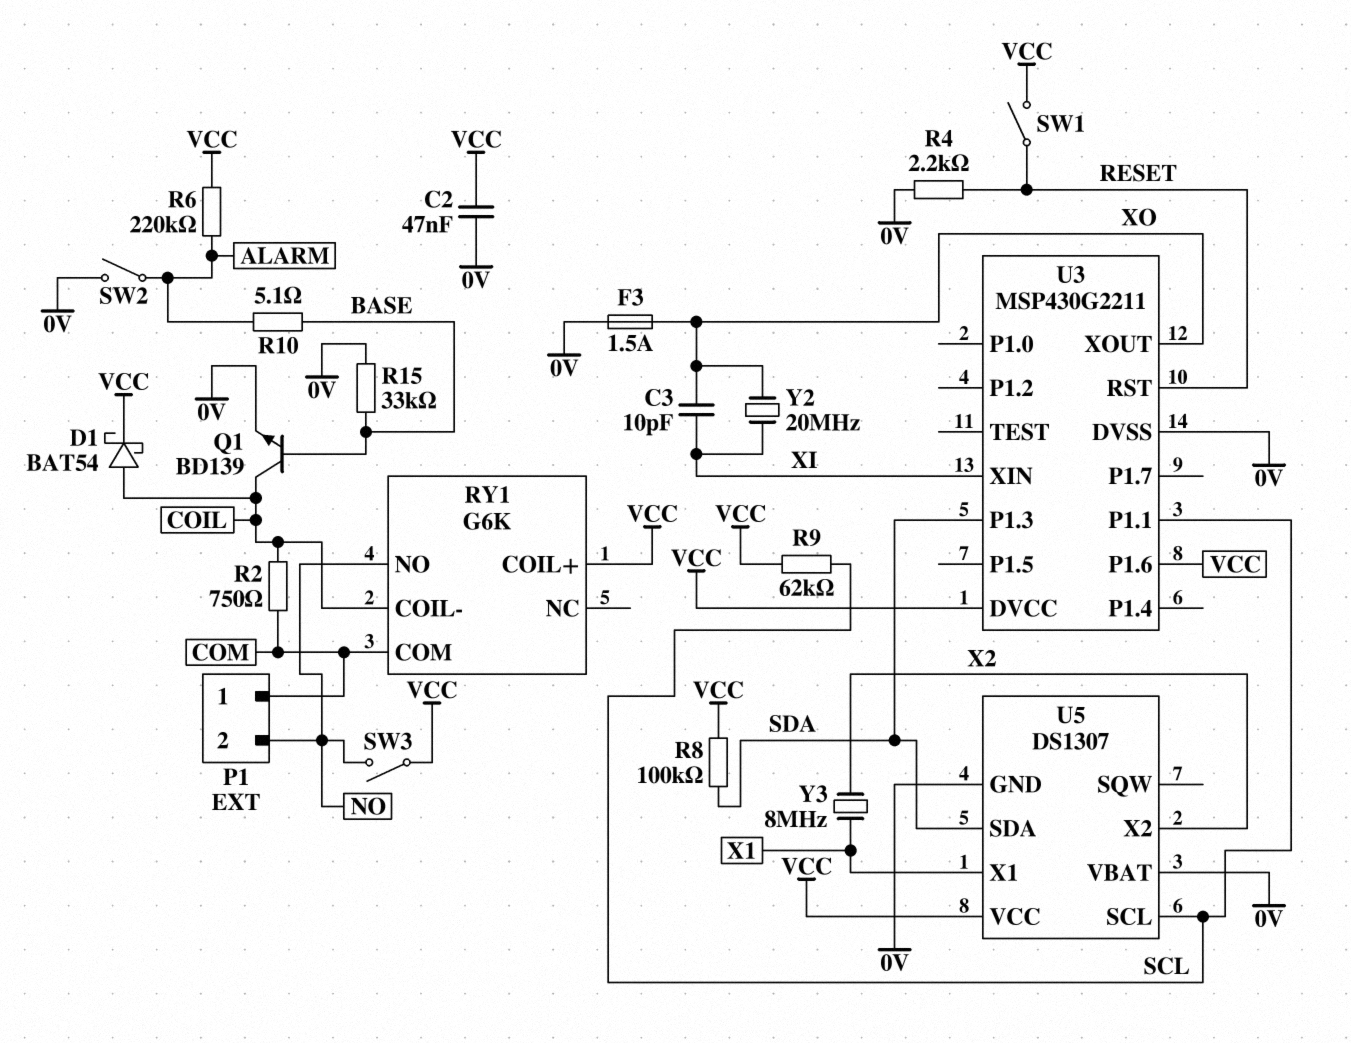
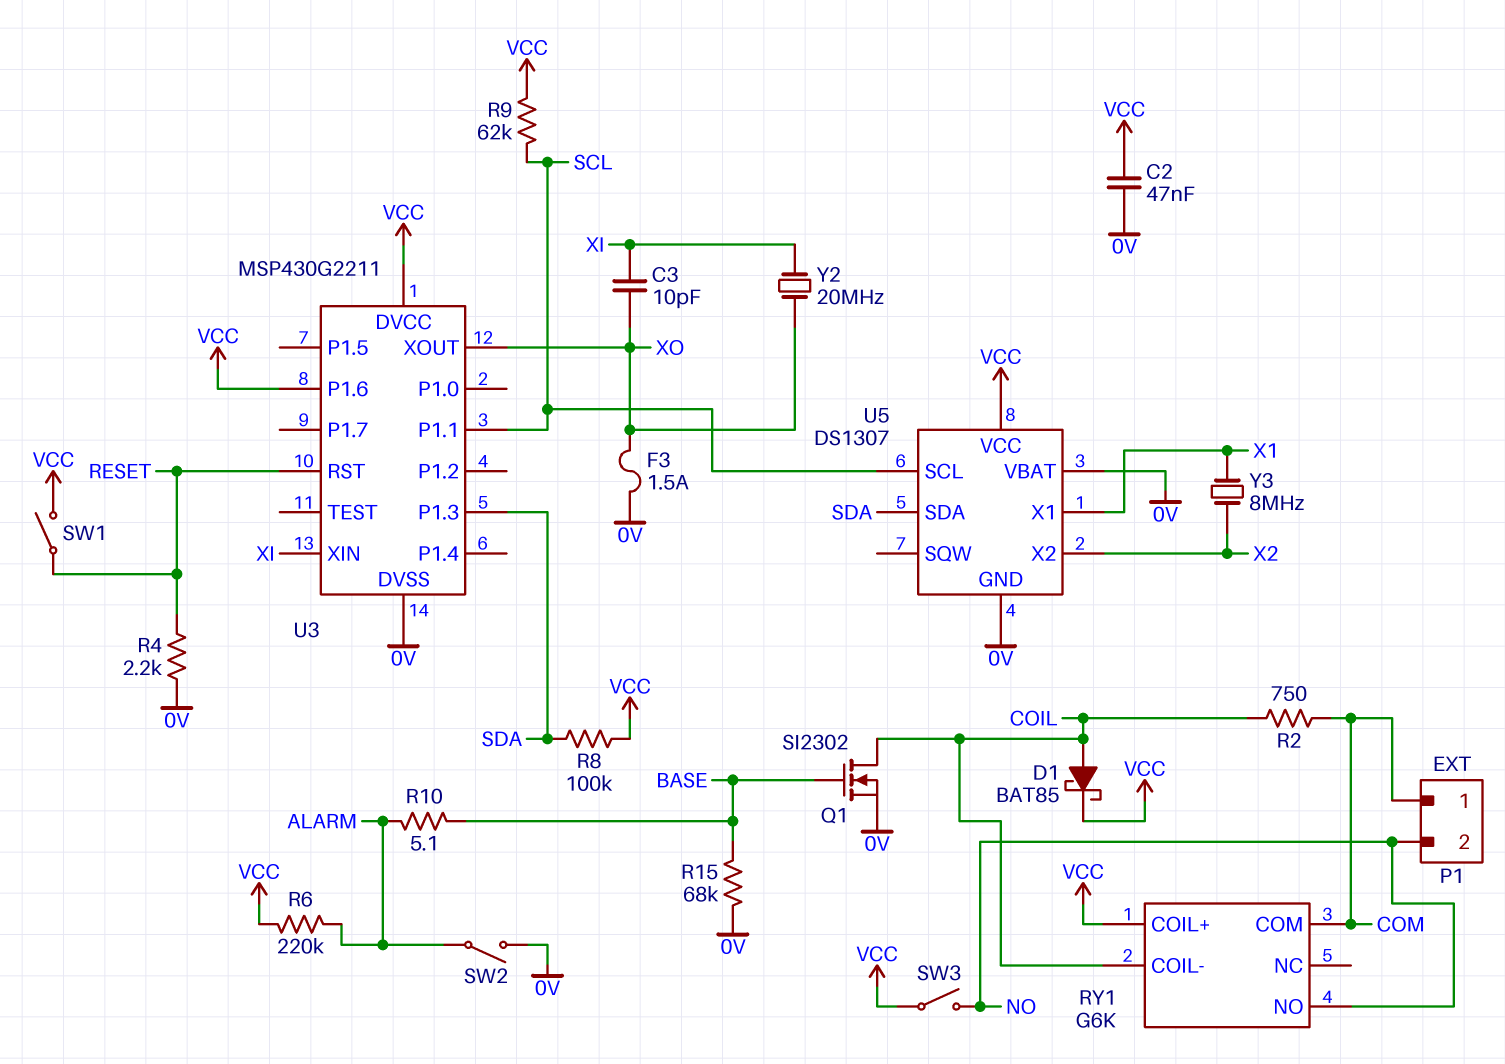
D1: schottky BAT54 (A COIL, K VCC) -> schottky BAT85 (A COIL, K VCC)
Q1: NPN BD139 (B BASE, C COIL, E 0V) -> NMOS SI2302 (G BASE, D COIL, S 0V)
R15: 33k (0V, BASE) -> 68k (0V, BASE)

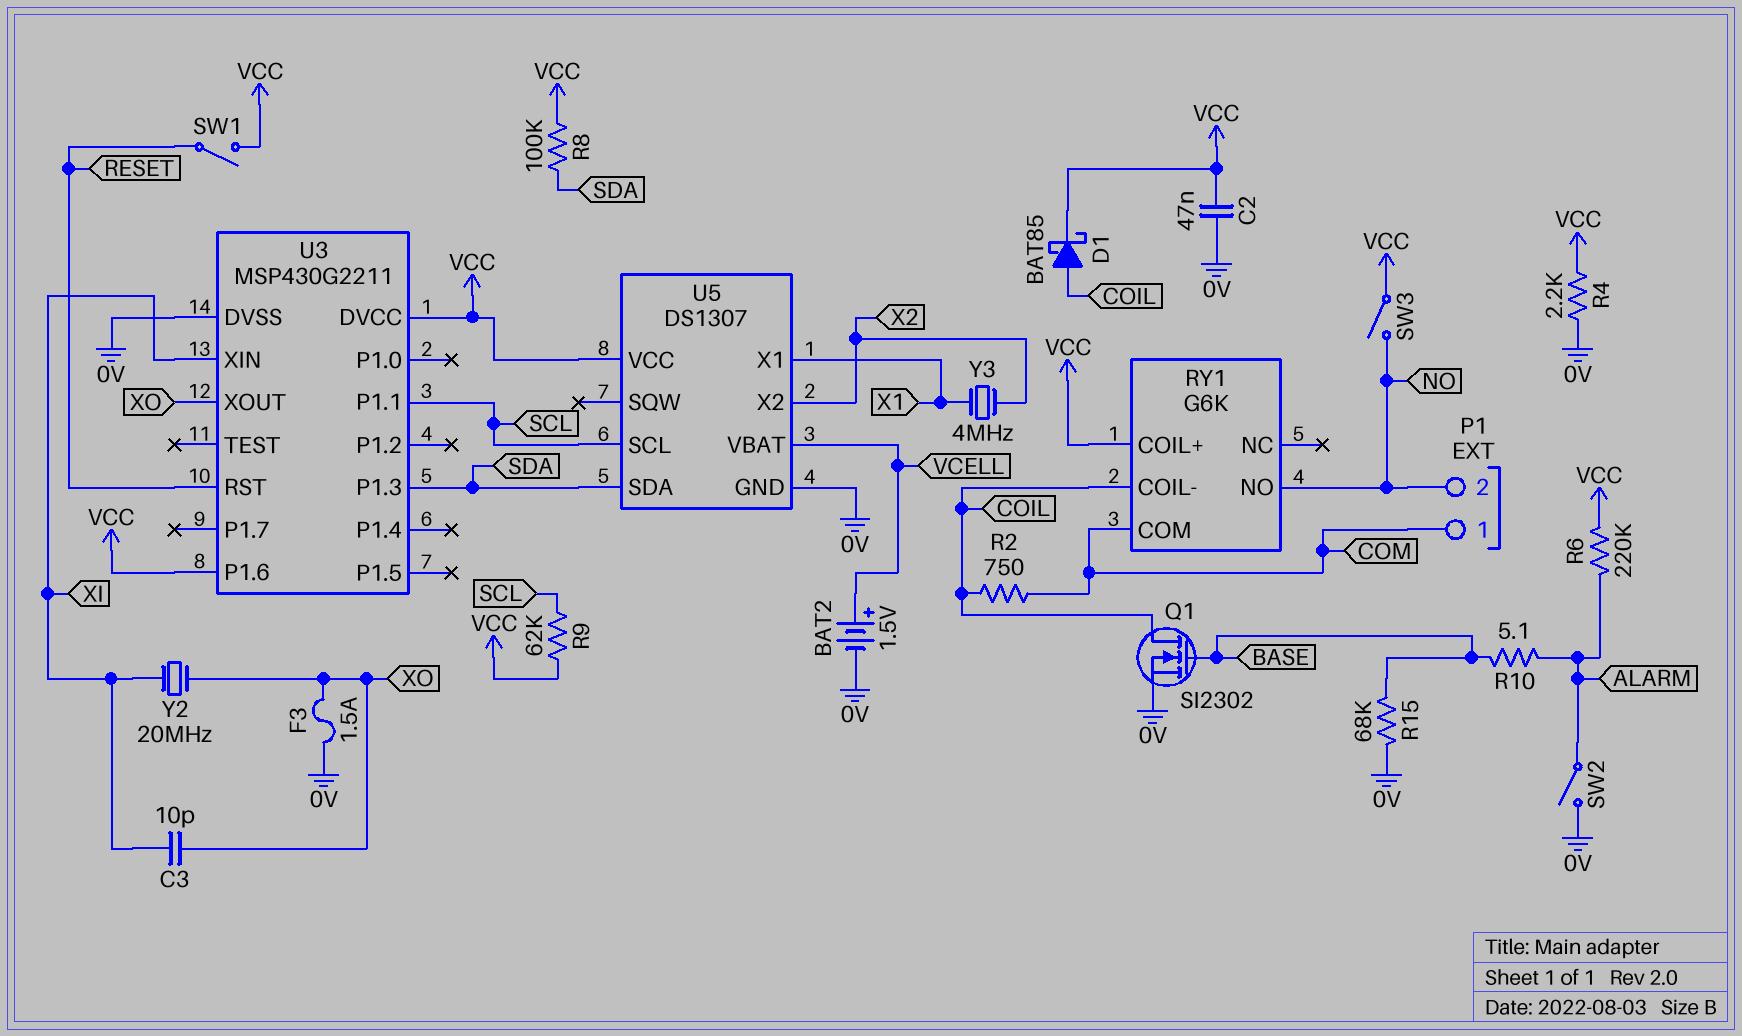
BAT2: none -> 1.5V (plus VCELL, minus 0V)
R4: 2.2k (0V, RESET) -> 2.2k (0V, VCC)
U5 pin VBAT: 0V -> VCELL
Y3: 8MHz (X1, X2) -> 4MHz (X1, X2)

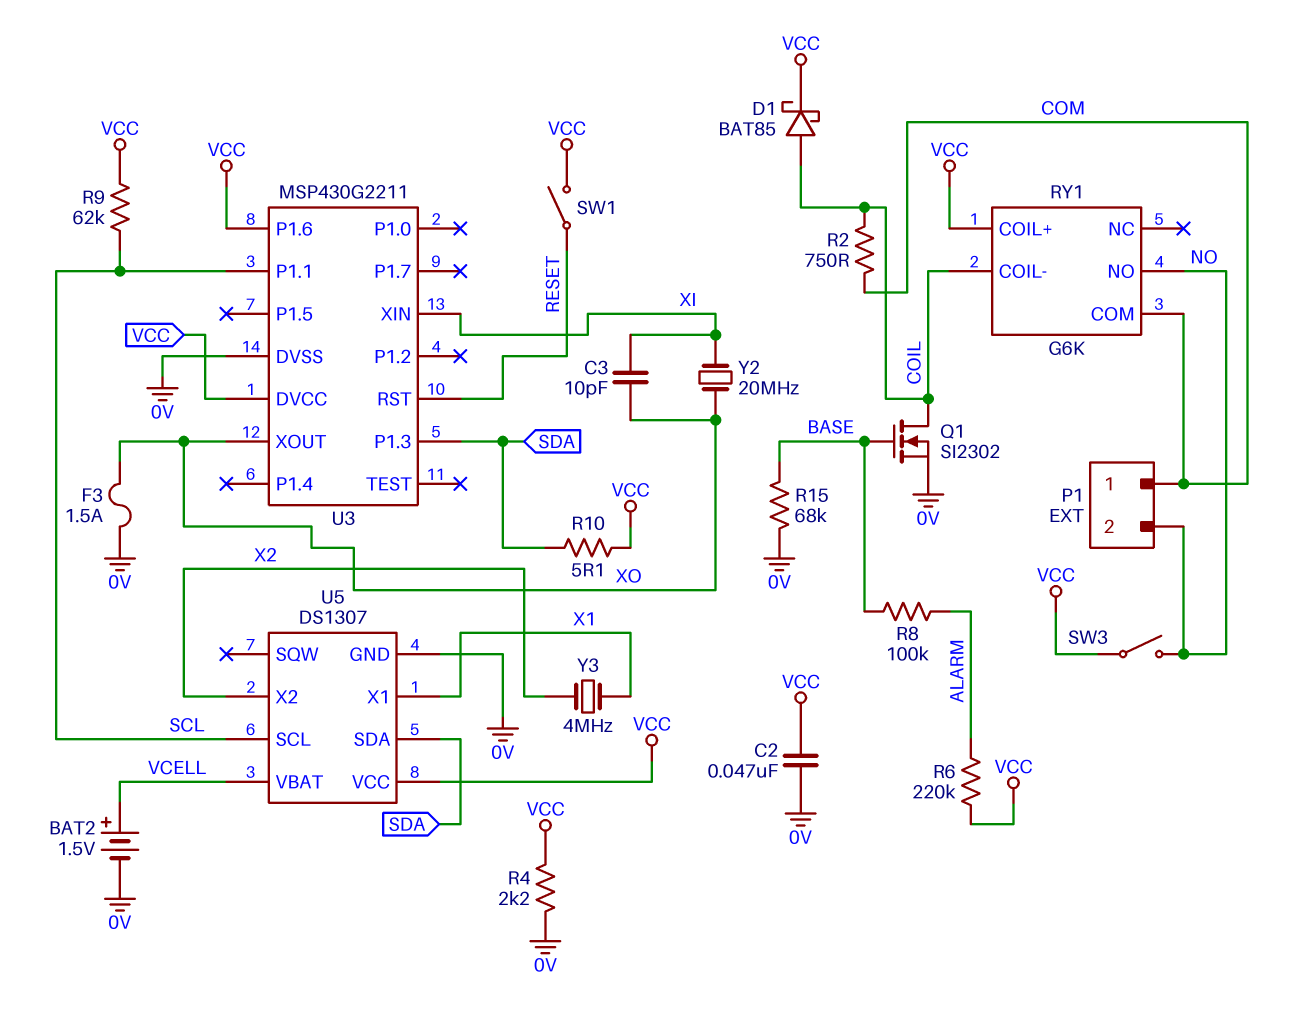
R8: 100k (SDA, VCC) -> 100k (ALARM, BASE)
R10: 5.1 (ALARM, BASE) -> 5.1 (SDA, VCC)
SW2: switch (0V, ALARM) -> none

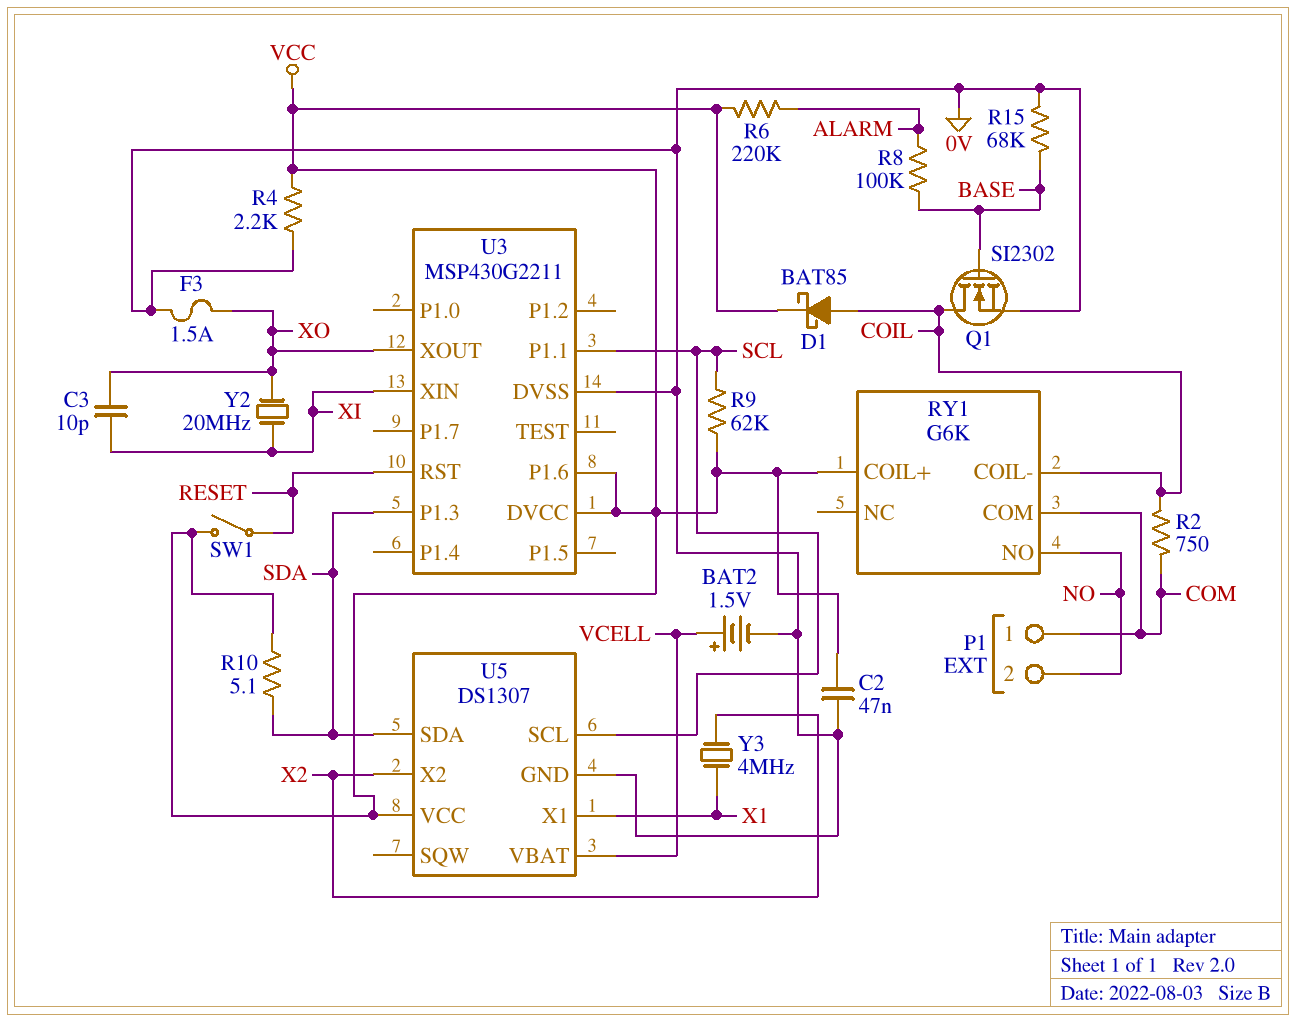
SW3: switch (NO, VCC) -> none

